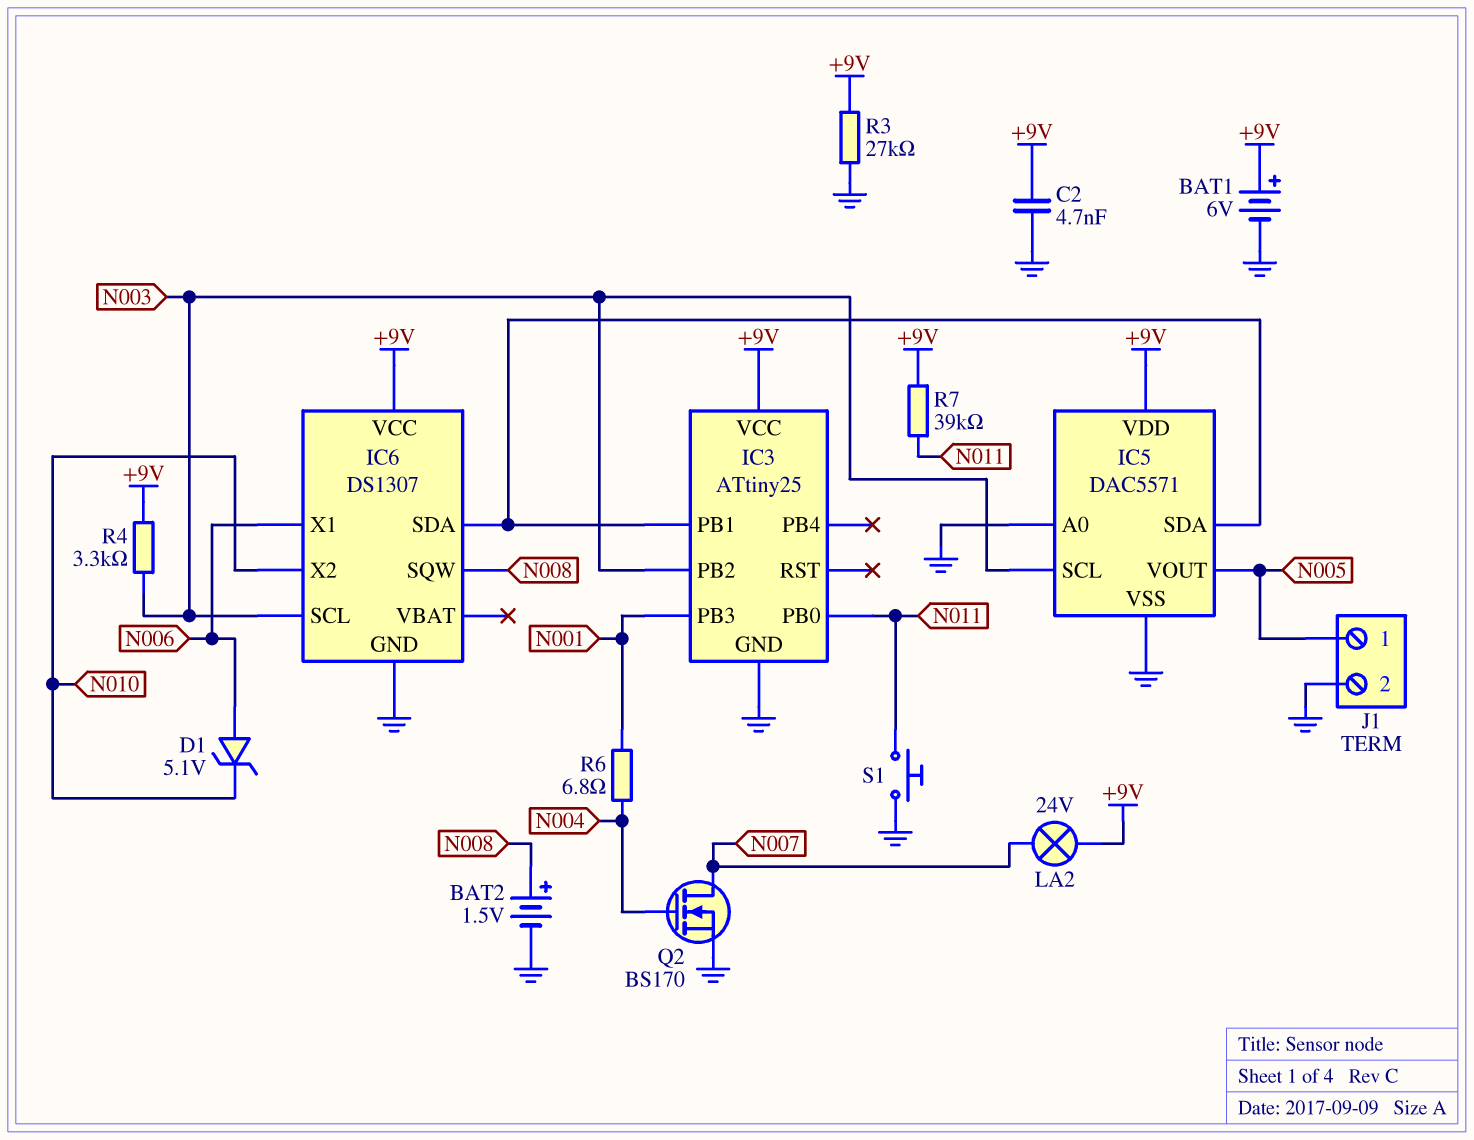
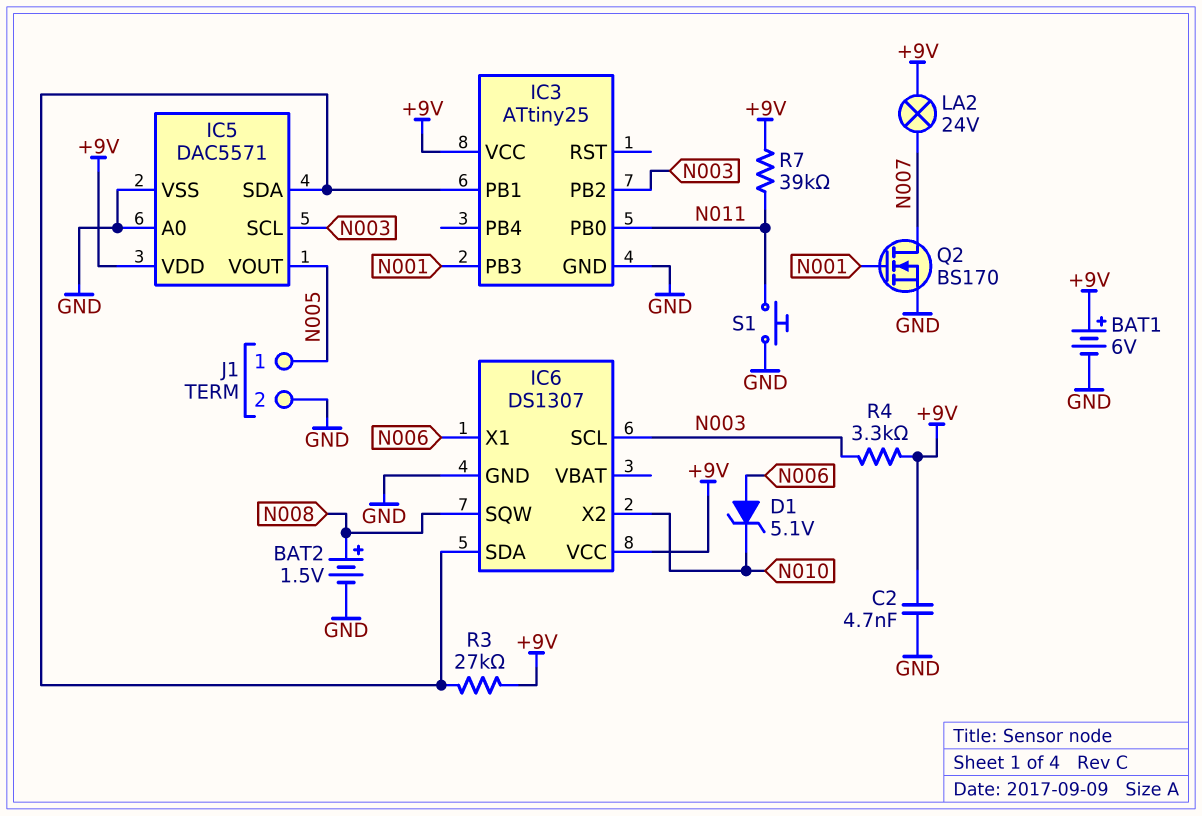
Q2: NMOS BS170 (G N004, D N007, S GND) -> NMOS BS170 (G N001, D N007, S GND)
R3: 27k (+9V, GND) -> 27k (+9V, IC3/PB1)
R6: 6.8 (N001, N004) -> none

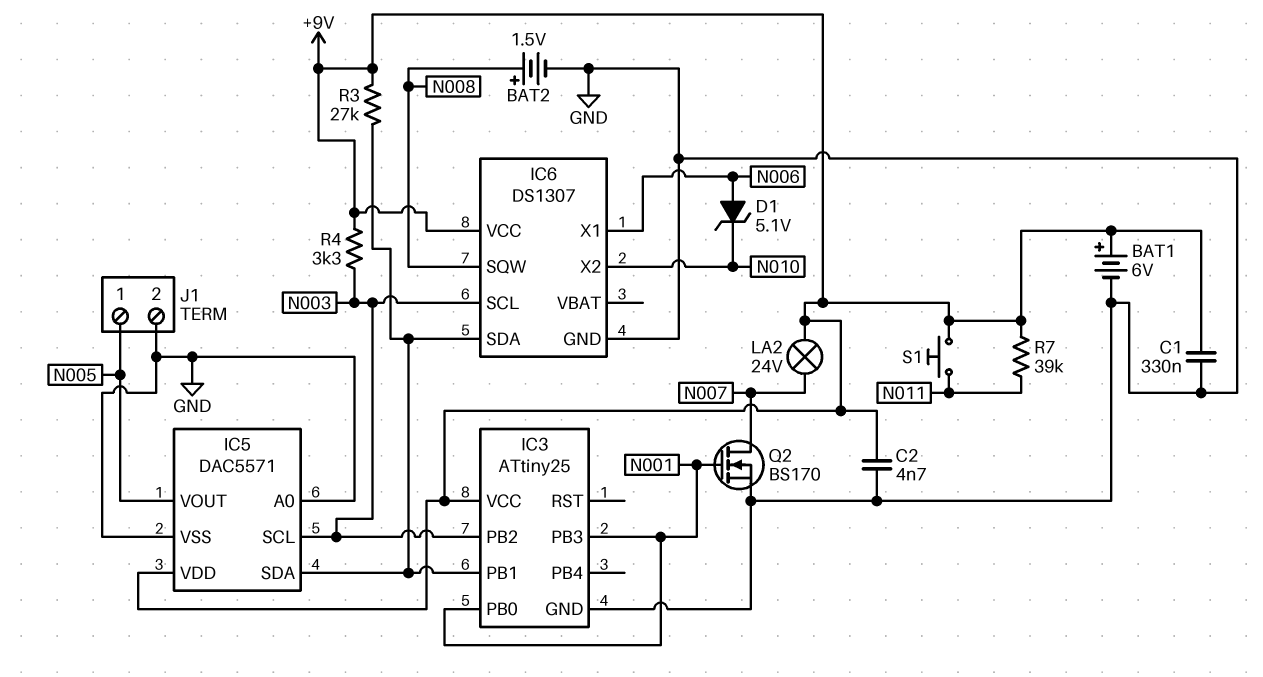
C1: none -> 330nF (+9V, GND)
IC3 pin PB0: N011 -> N001
S1: button (GND, N011) -> button (+9V, N011)

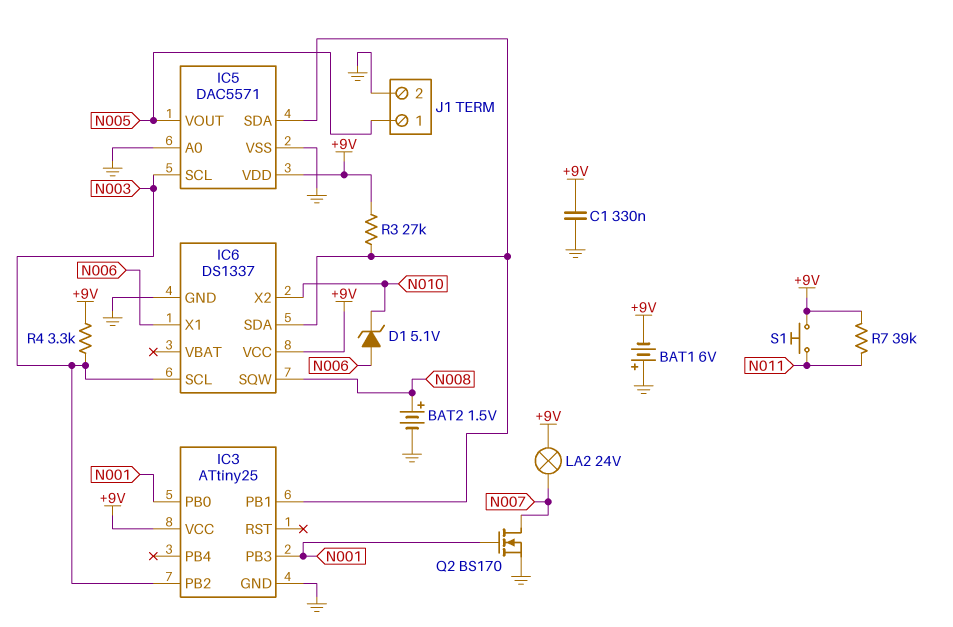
BAT1: 6V (plus +9V, minus GND) -> 6V (plus GND, minus +9V)
C2: 4.7nF (+9V, GND) -> none
IC6: DS1307 -> DS1337

